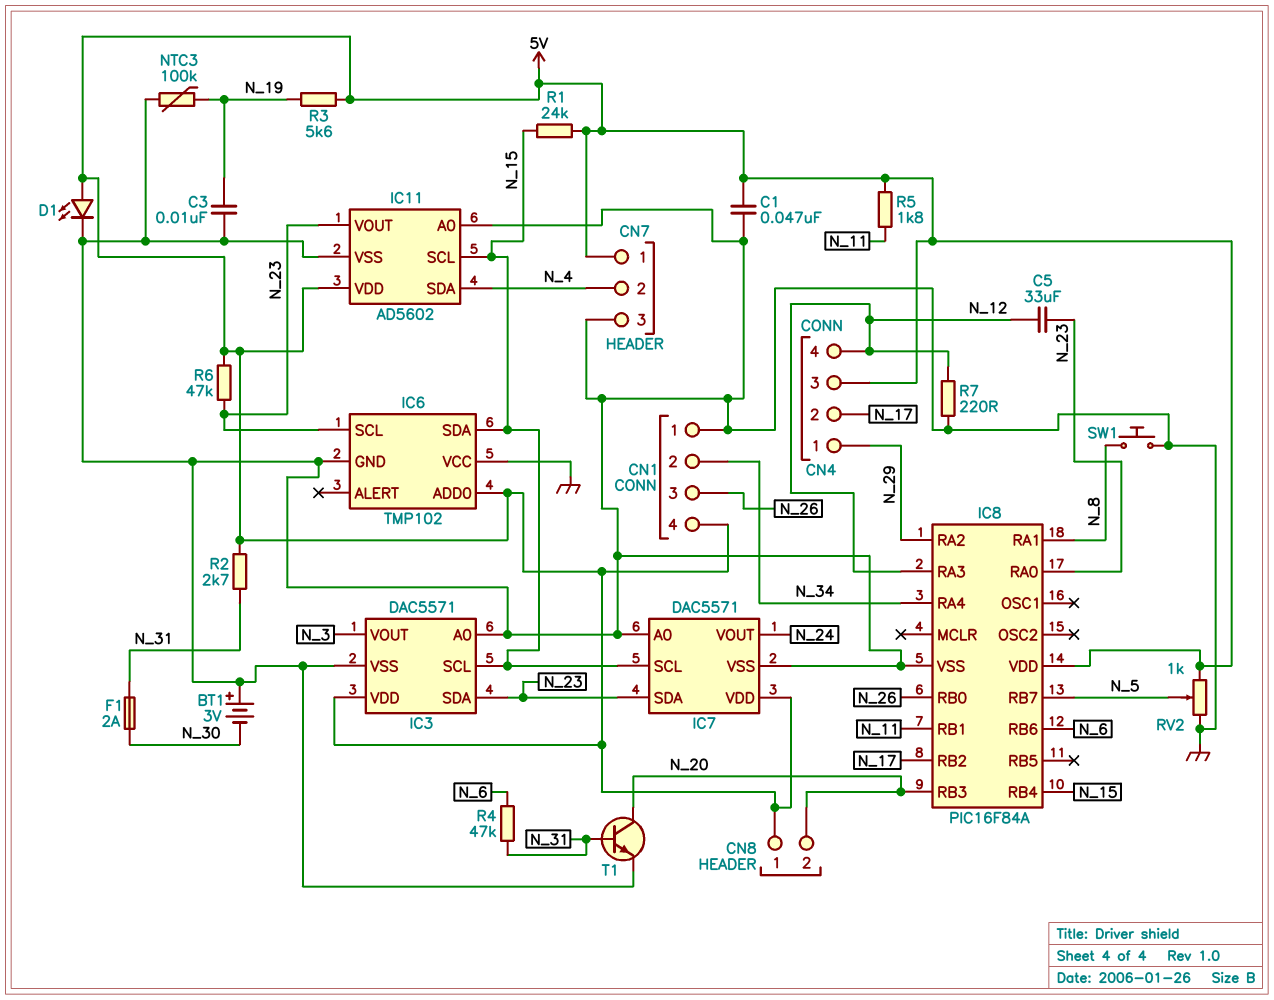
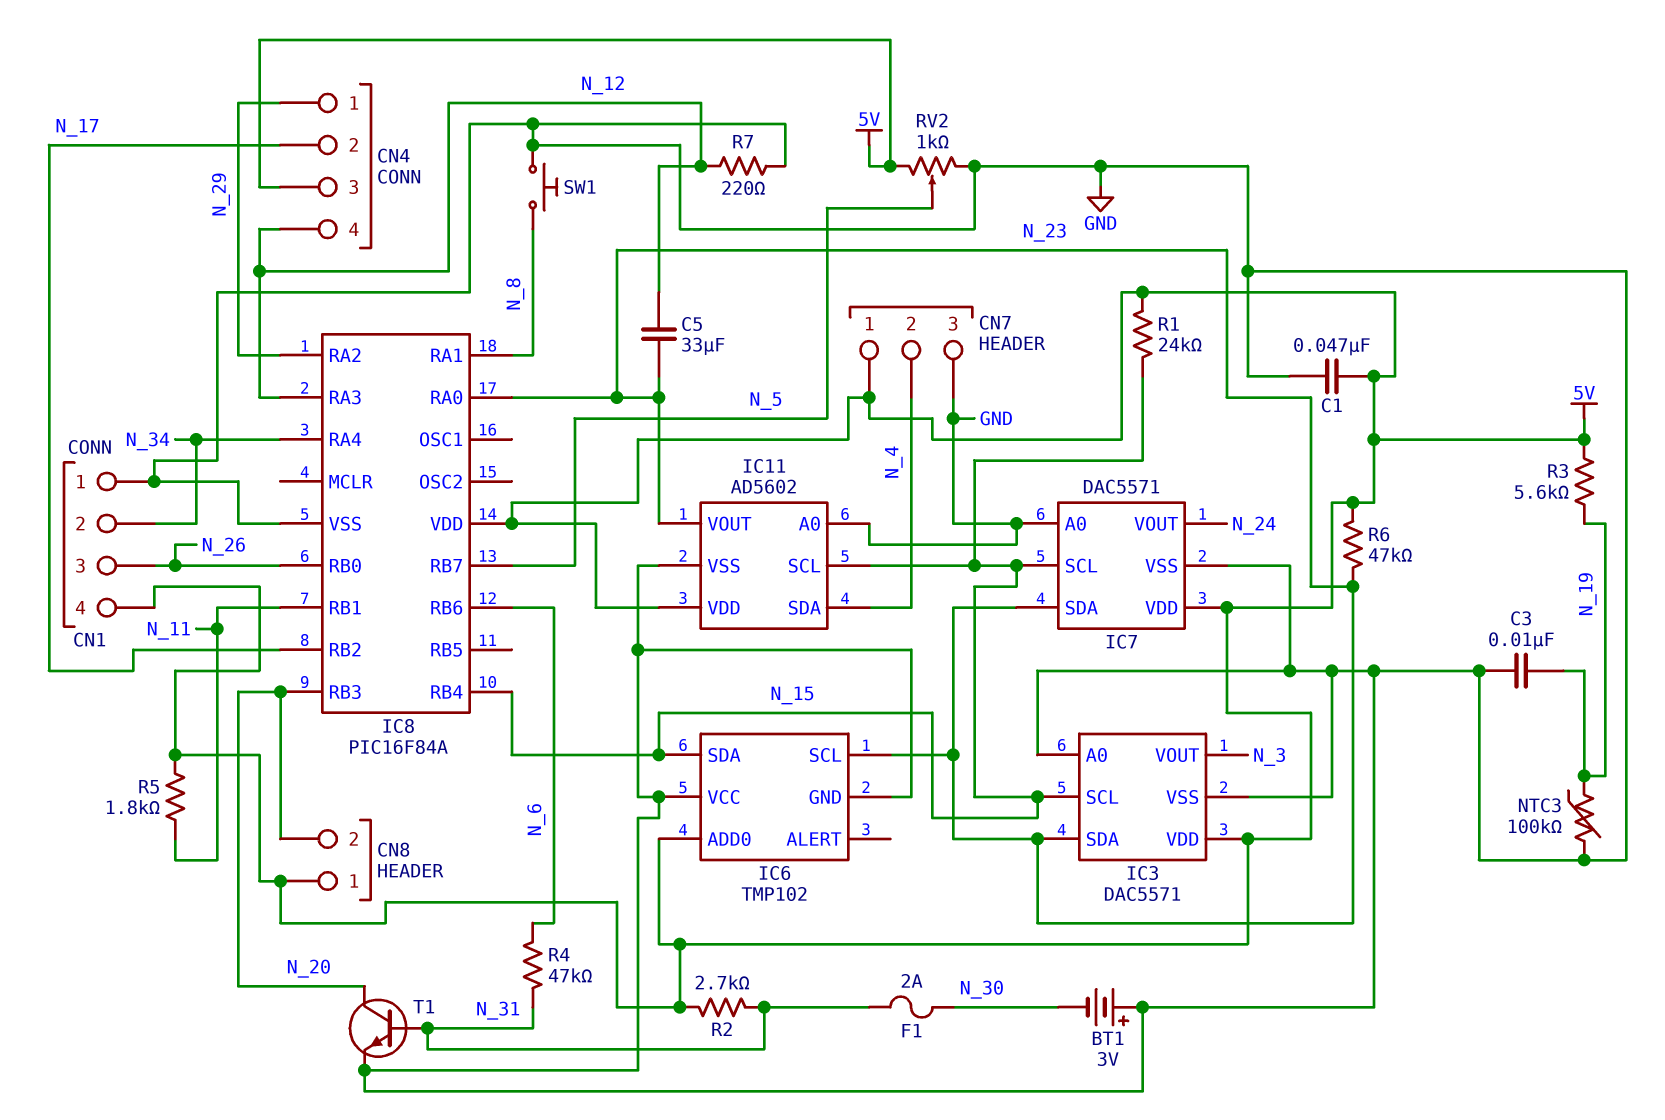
D1: LED (A 5V, K GND) -> none

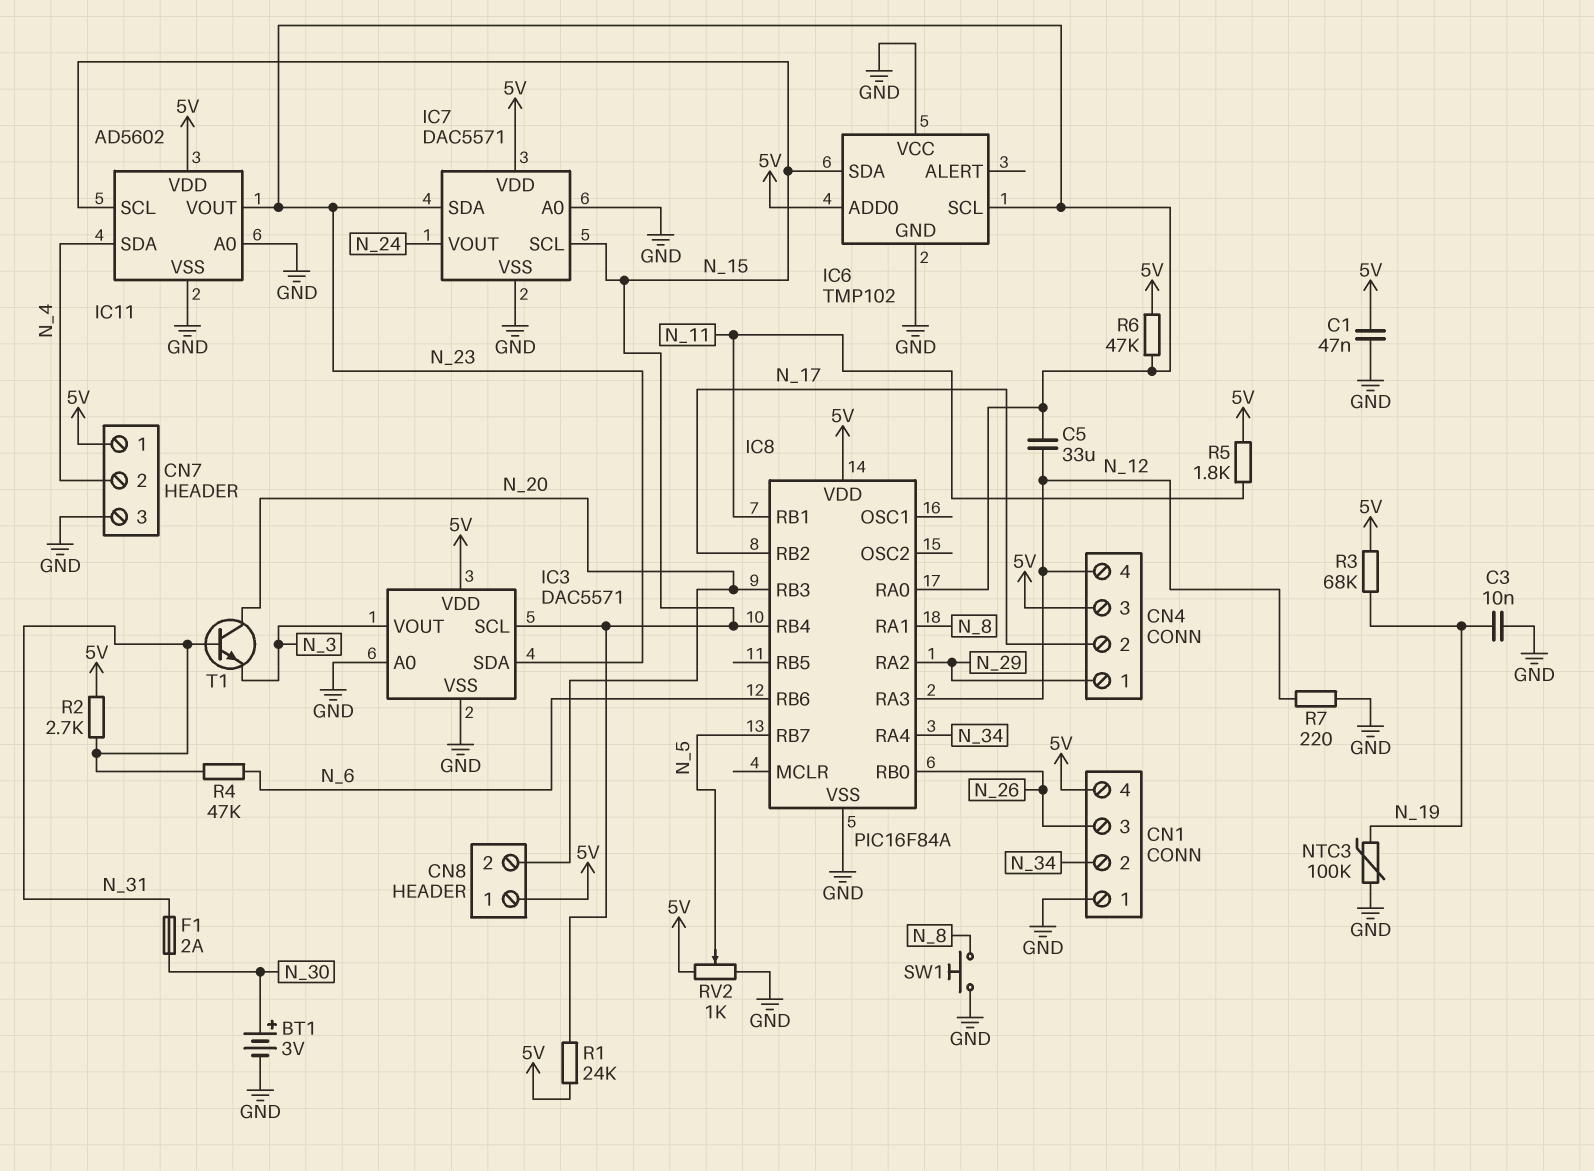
BT1: 3V (plus GND, minus N_30) -> 3V (plus N_30, minus GND)
R3: 5.6k (5V, N_19) -> 68k (5V, N_19)
T1: NPN (B N_31, C N_20, E GND) -> NPN (B N_31, C N_20, E N_3)

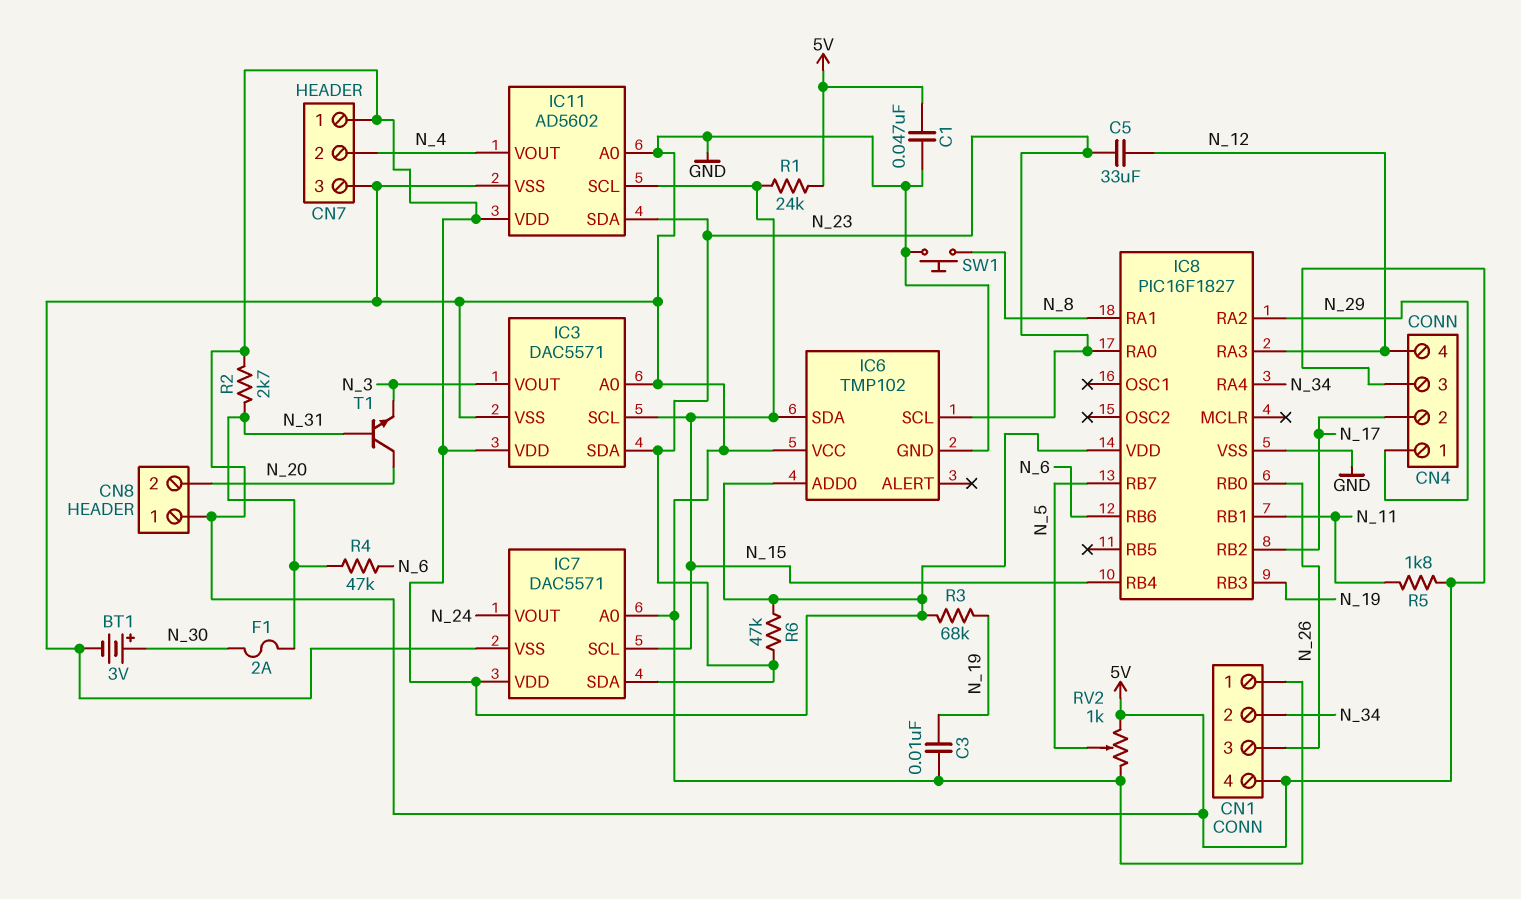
IC8: PIC16F84A -> PIC16F1827
IC8 pin RB3: N_20 -> N_19
IC11 pin SDA: N_4 -> N_23
IC11 pin VOUT: N_23 -> N_4
NTC3: 100k (GND, N_19) -> none
R7: 220 (GND, N_12) -> none

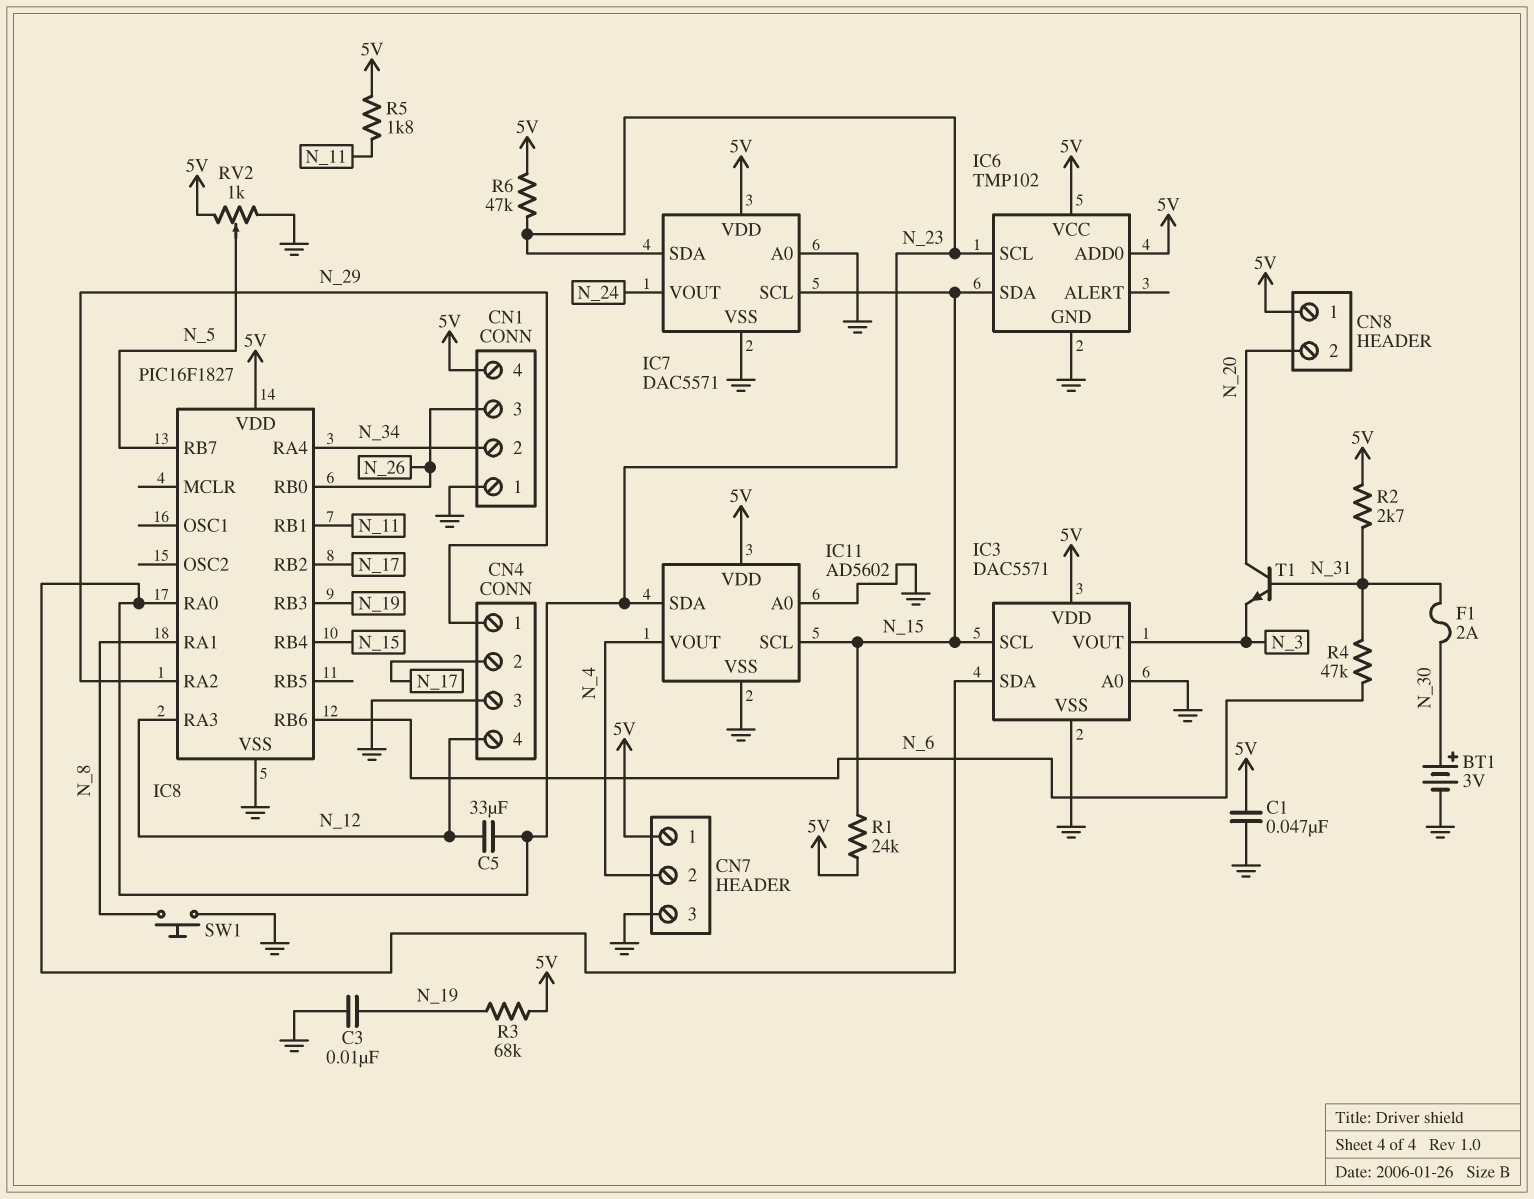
CN4 pin 3: 5V -> GND
IC6 pin VCC: GND -> 5V

